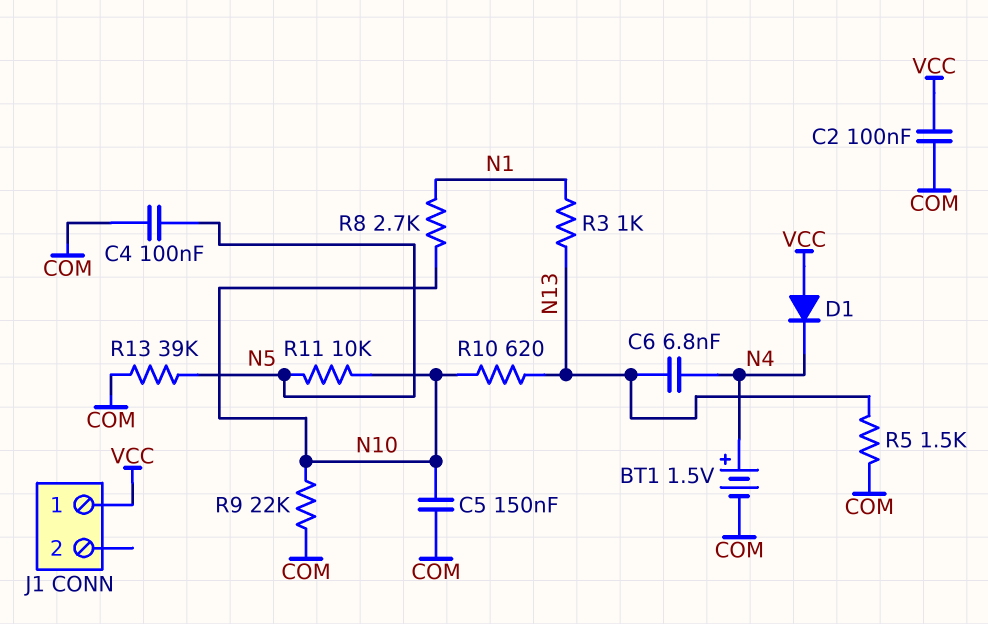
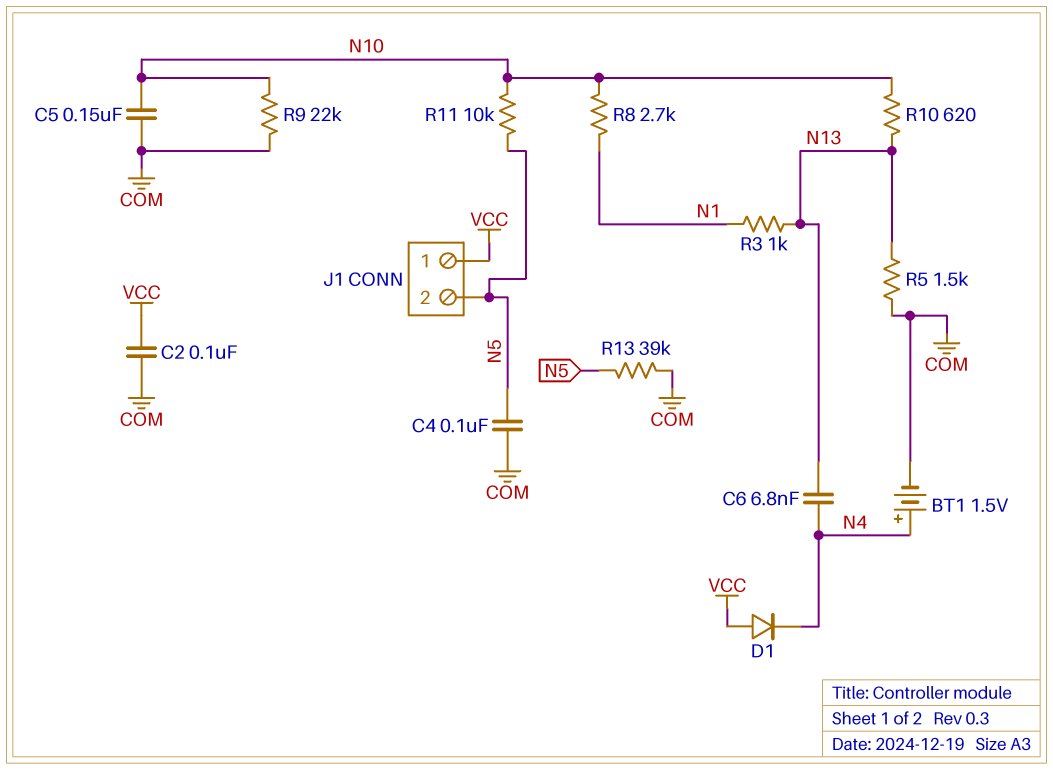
J1 pin 2: none -> N5

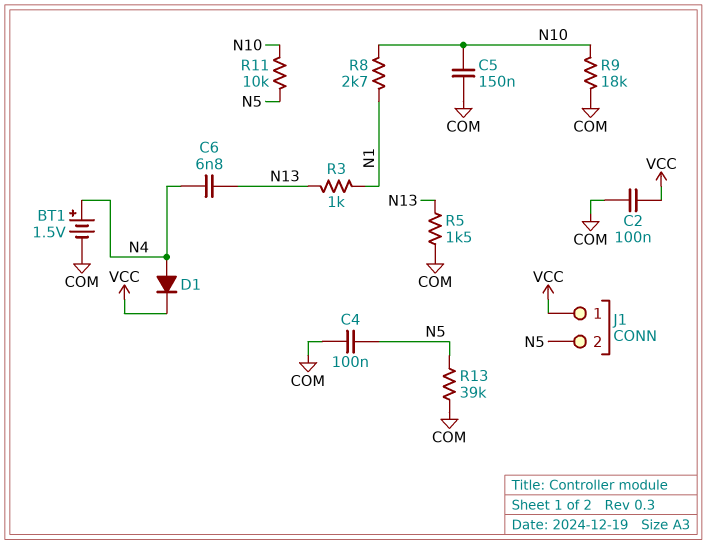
D1: diode (A VCC, K N4) -> diode (A N4, K VCC)
R9: 22k (COM, N10) -> 18k (COM, N10)
R10: 620 (N10, N13) -> none

